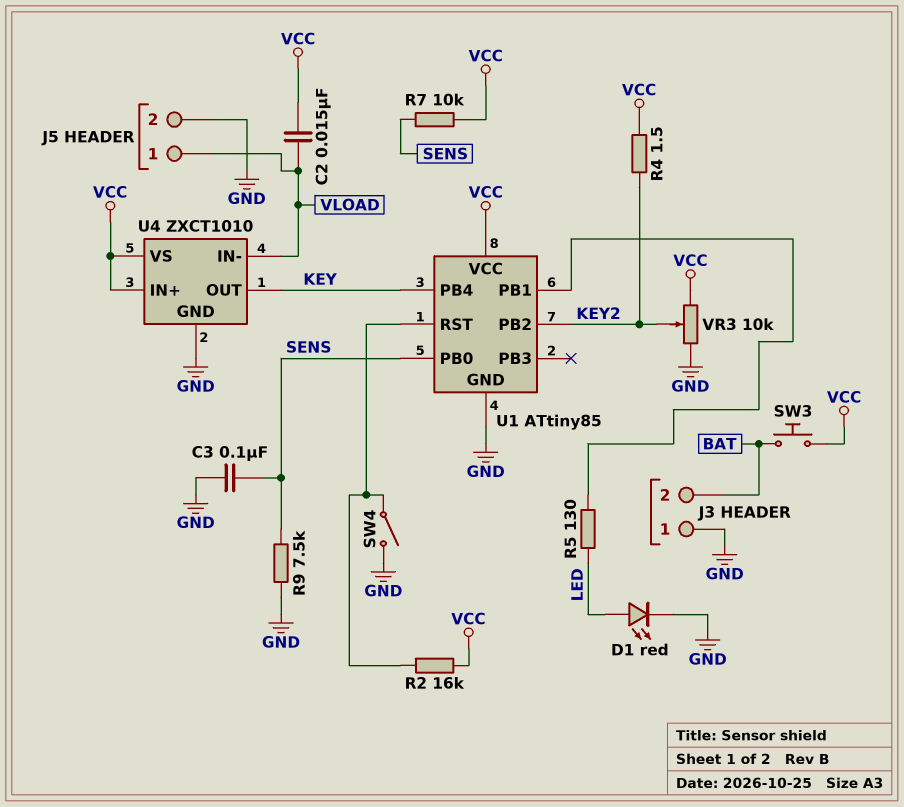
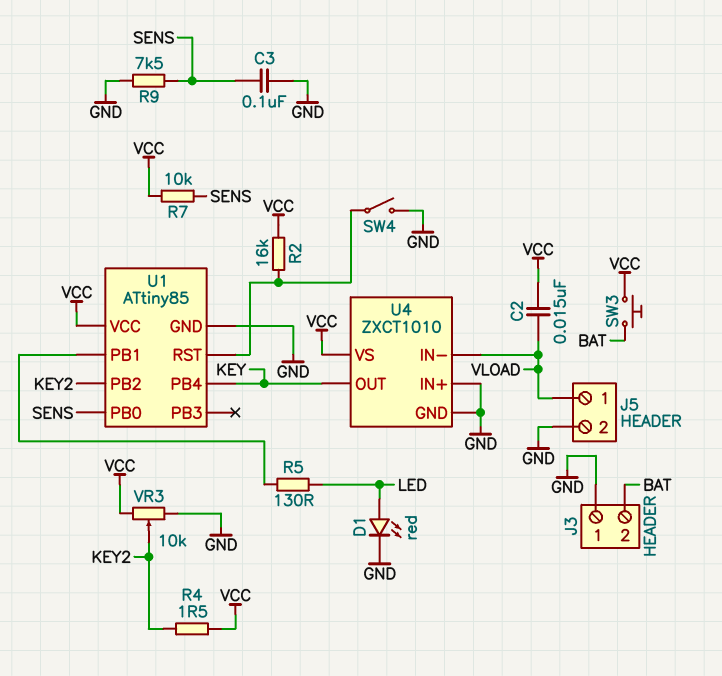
U4 pin IN+: VCC -> GND

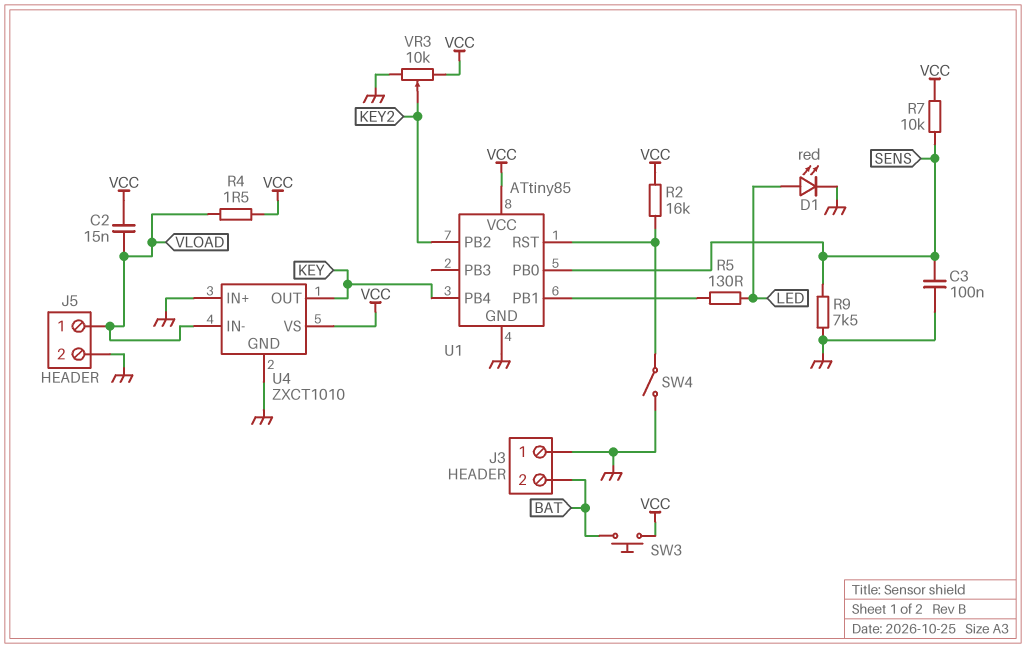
R4: 1.5 (KEY2, VCC) -> 1.5 (VCC, VLOAD)

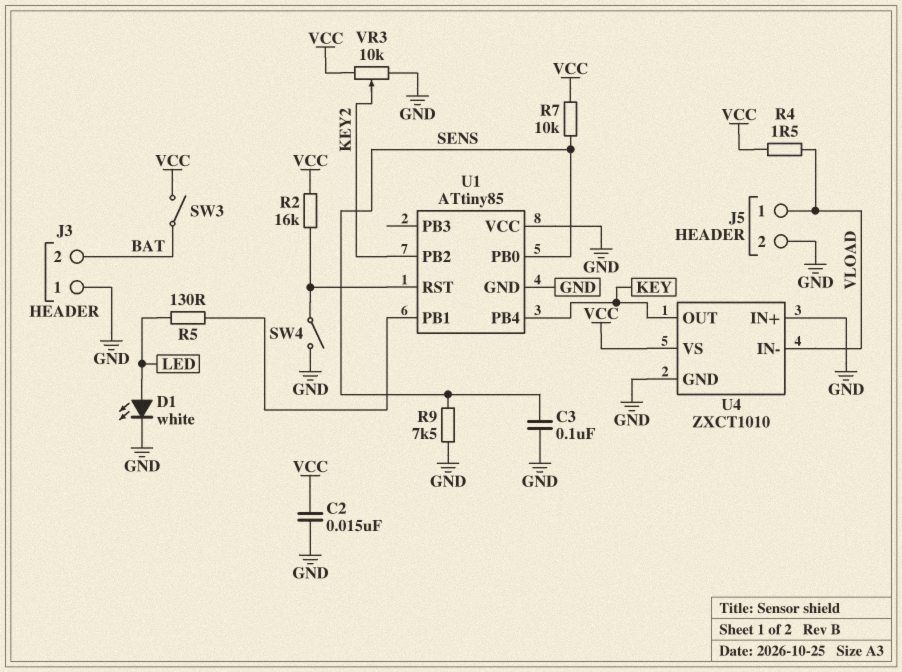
C2: 15nF (VCC, VLOAD) -> 15nF (GND, VCC)
D1: LED red (A LED, K GND) -> LED white (A LED, K GND)
SW3: button (BAT, VCC) -> switch (BAT, VCC)
U1 pin VCC: VCC -> GND

